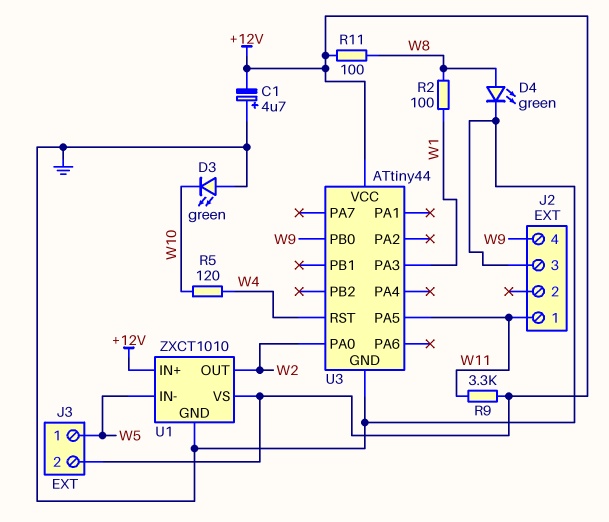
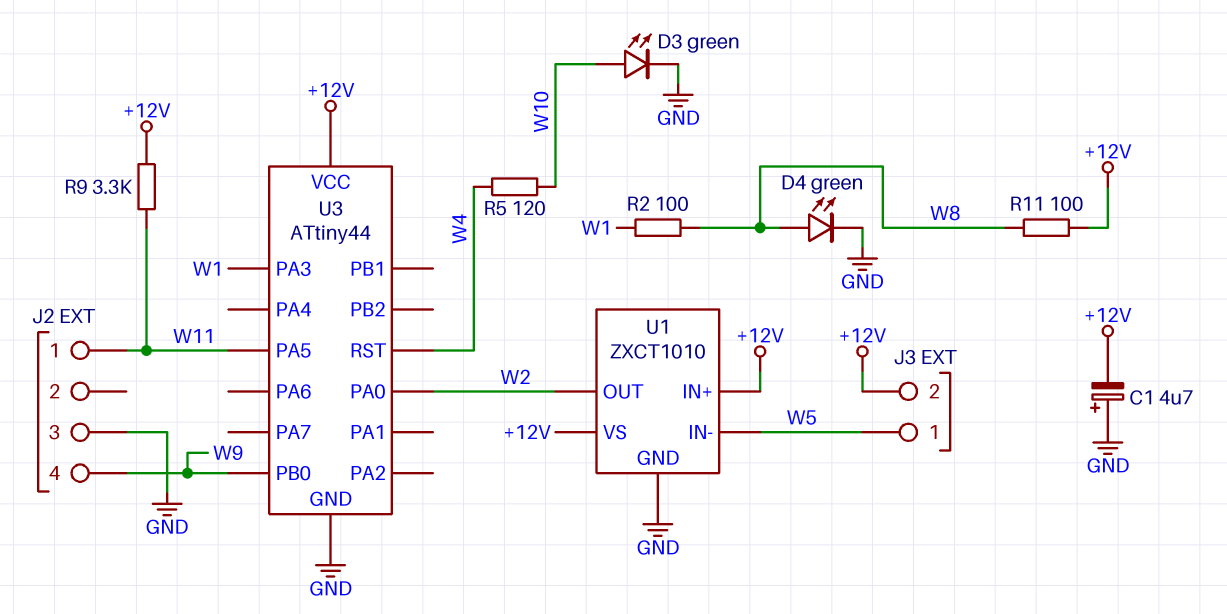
D3: LED green (A GND, K W10) -> LED green (A W10, K GND)

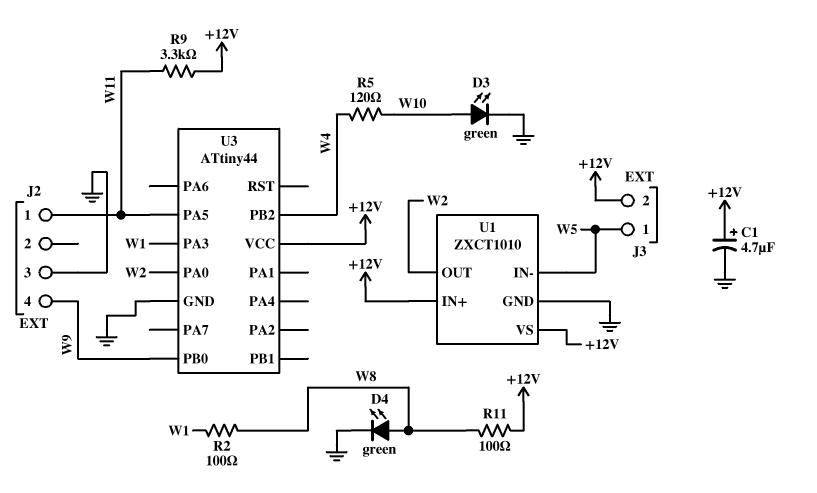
C1: 4.7uF (plus GND, minus +12V) -> 4.7uF (plus +12V, minus GND)
U3 pin PB2: none -> W4
U3 pin RST: W4 -> none

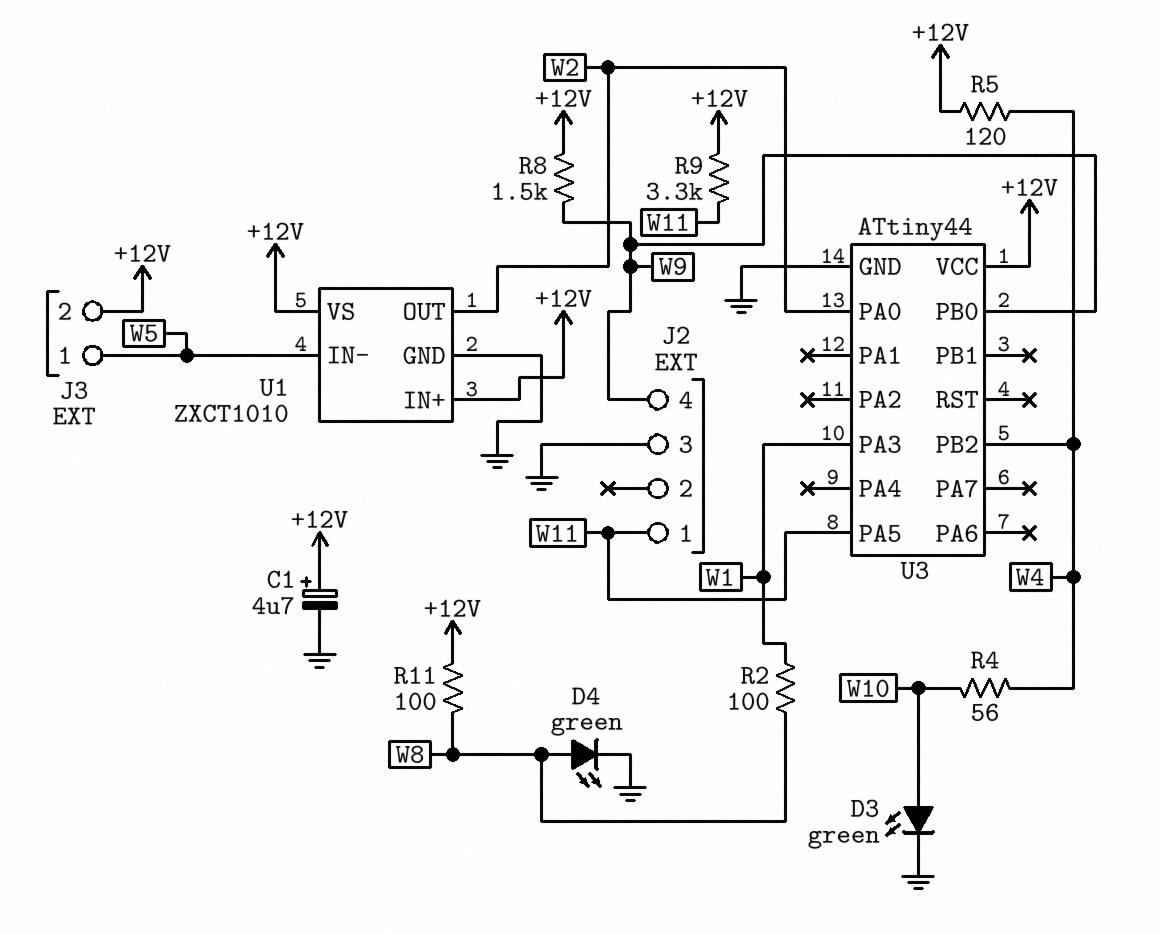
R4: none -> 56 (W4, W10)
R5: 120 (W4, W10) -> 120 (+12V, W4)
R8: none -> 1.5k (+12V, W9)

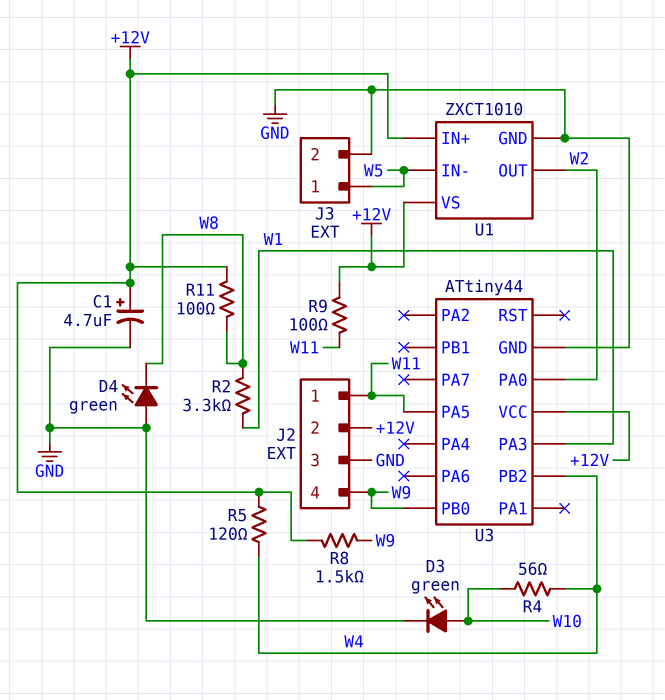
D4: LED green (A W8, K GND) -> LED green (A GND, K W8)
J2 pin 2: none -> +12V
J3 pin 2: +12V -> GND
R2: 100 (W1, W8) -> 3.3k (W1, W8)
R9: 3.3k (+12V, W11) -> 100 (+12V, W11)

